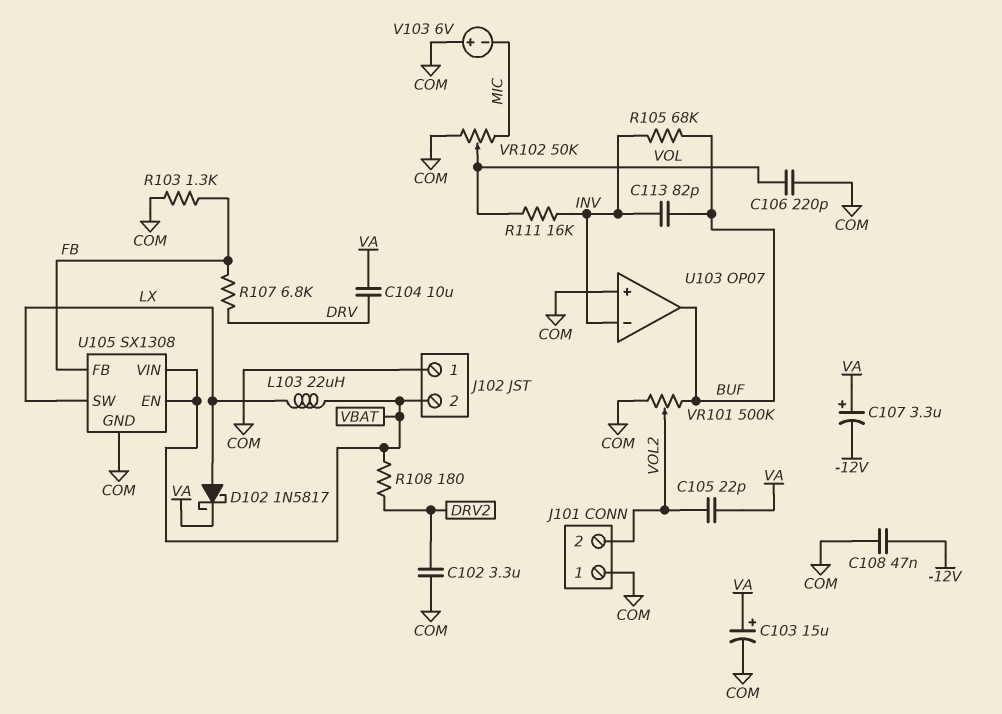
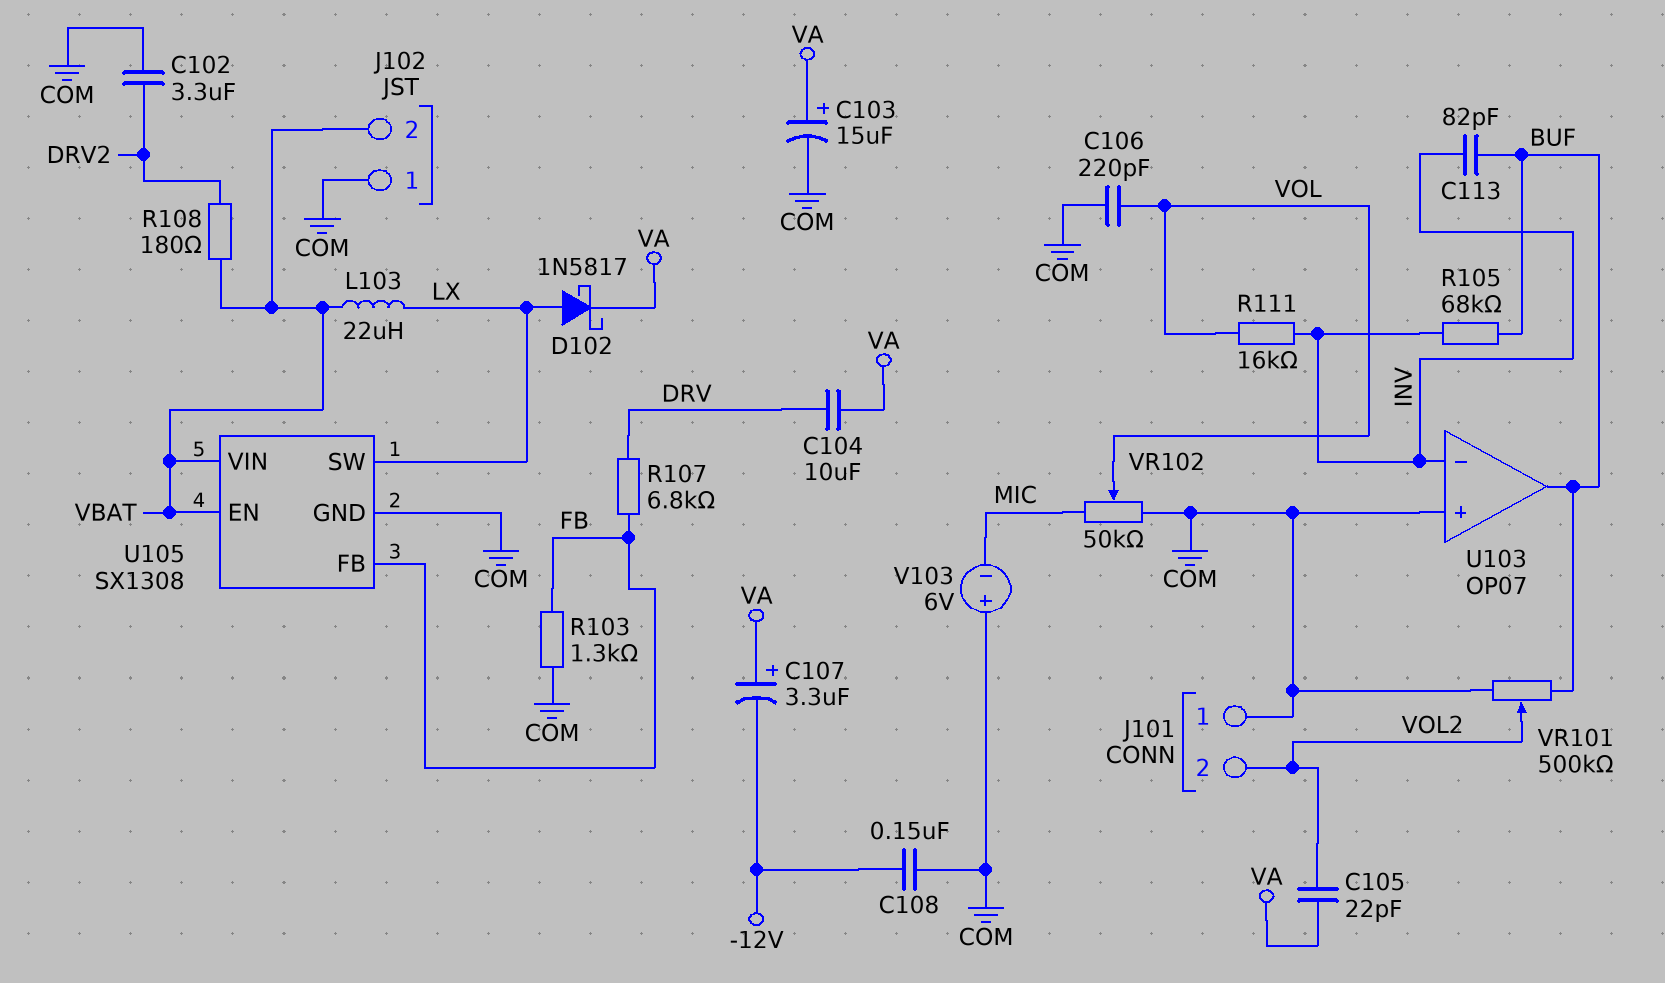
C108: 47nF (-12V, COM) -> 150nF (-12V, COM)

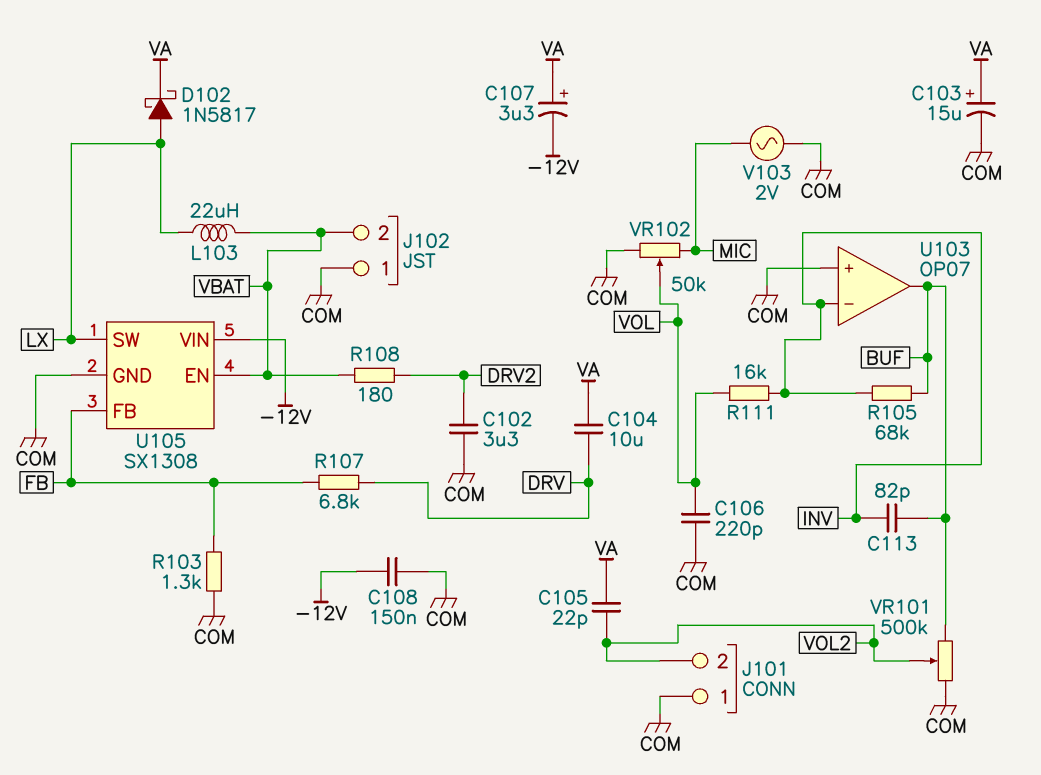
U105 pin VIN: VBAT -> -12V
V103: 6V (plus COM, minus MIC) -> AC 2V (COM, MIC)

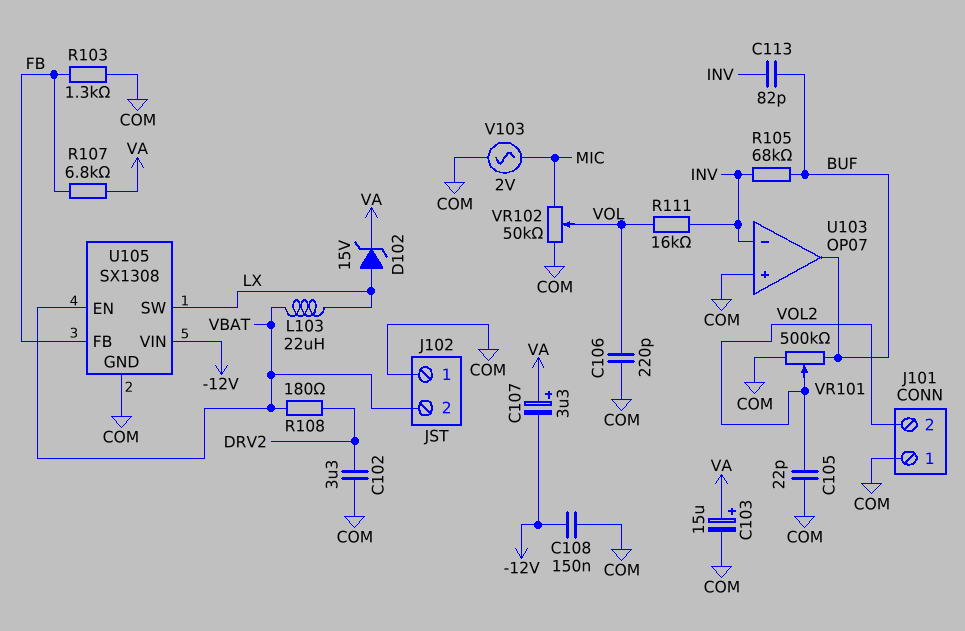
C104: 10uF (DRV, VA) -> none
C105: 22pF (VA, VOL2) -> 22pF (COM, VOL2)
D102: schottky 1N5817 (A LX, K VA) -> zener 15V (A LX, K VA)
R107: 6.8k (DRV, FB) -> 6.8k (FB, VA)

